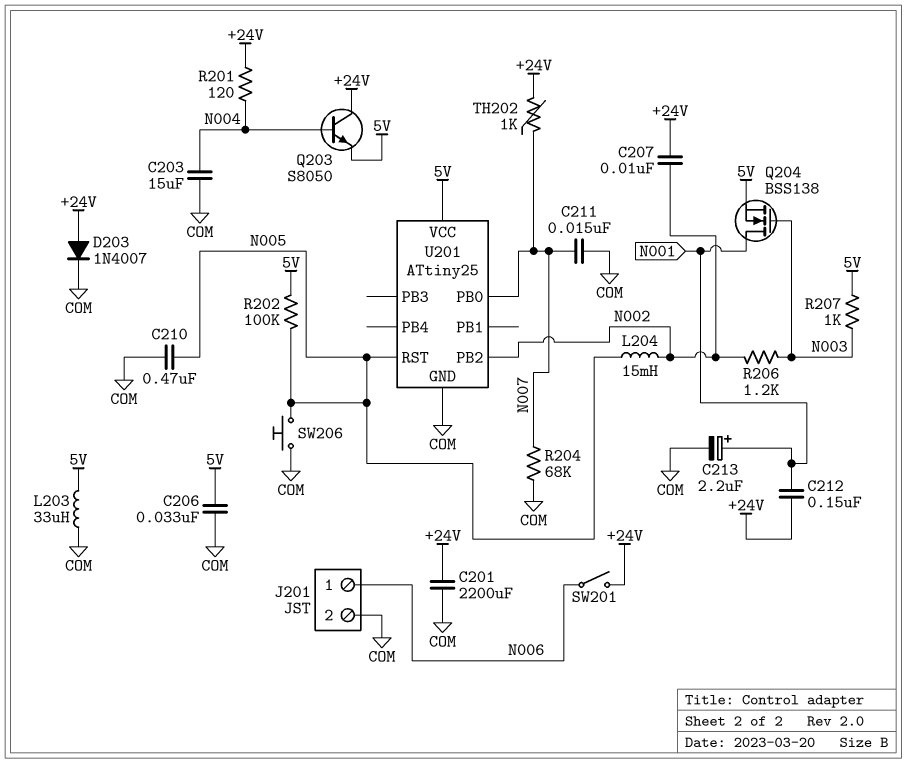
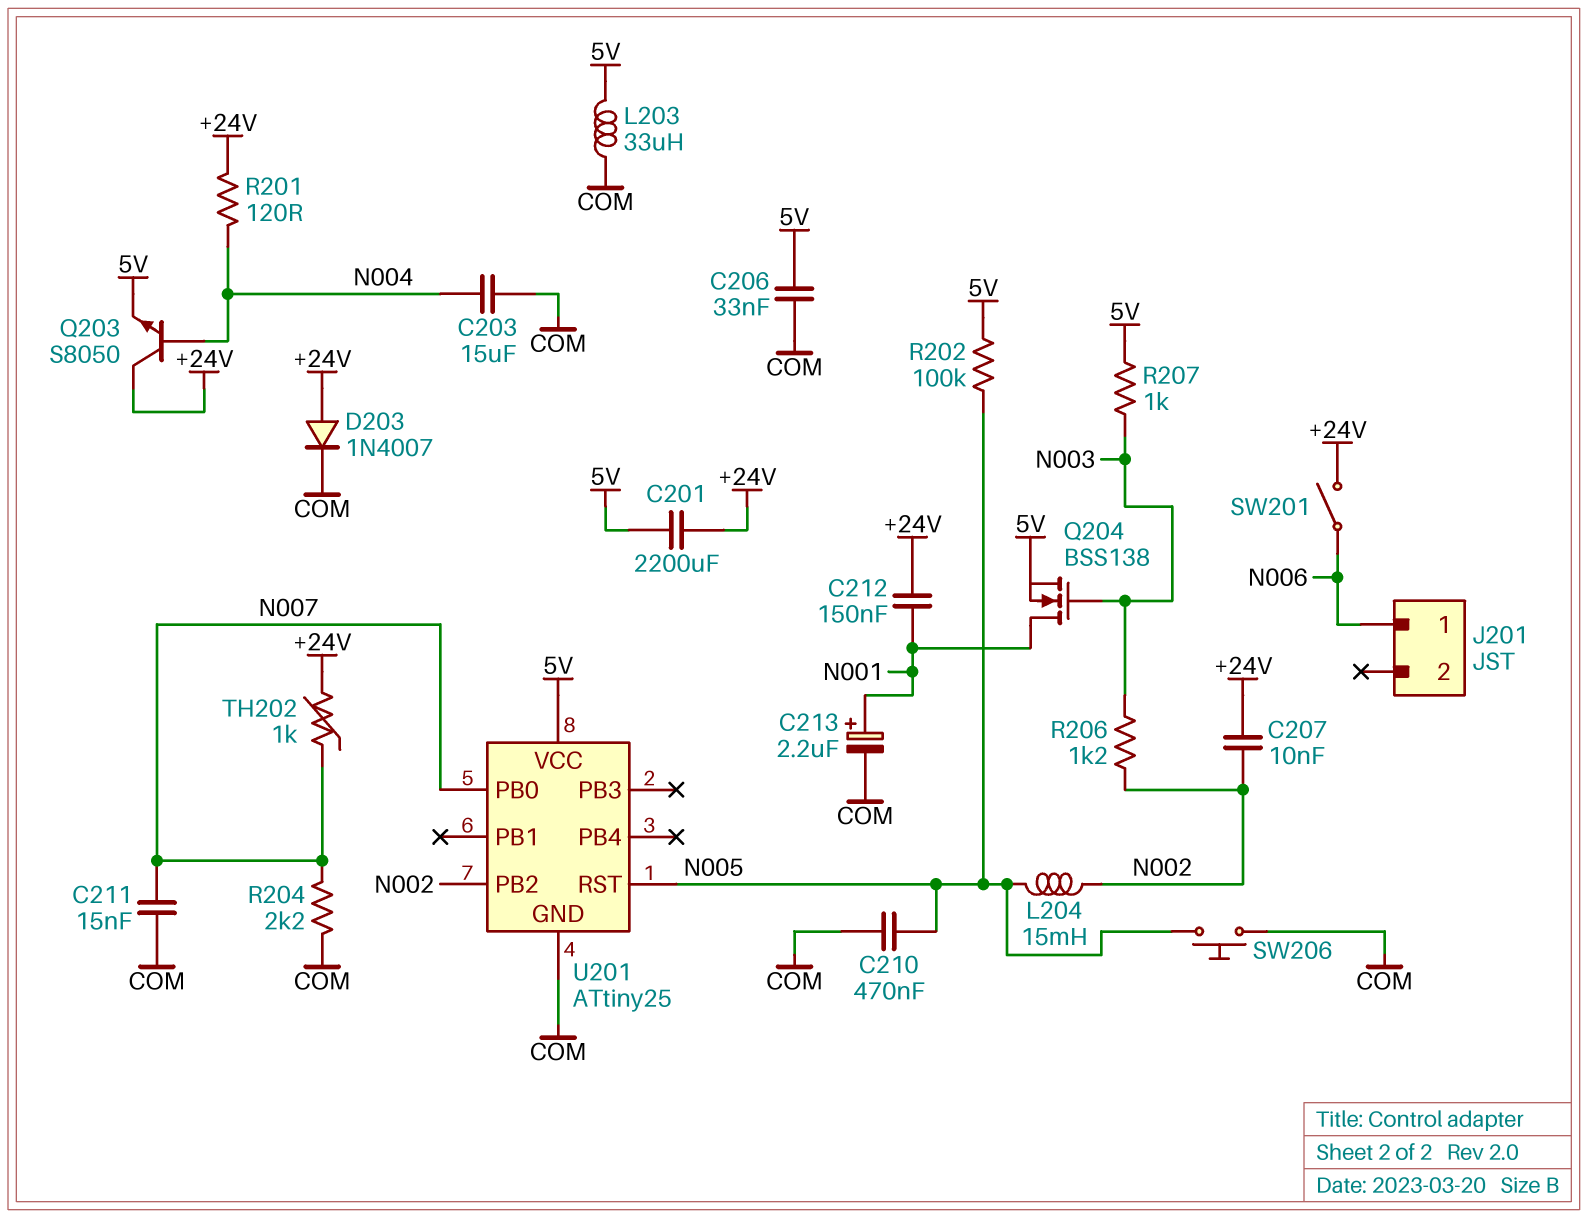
C201: 2200uF (+24V, COM) -> 2200uF (+24V, 5V)
J201 pin 2: COM -> none
R204: 68k (COM, N007) -> 2.2k (COM, N007)

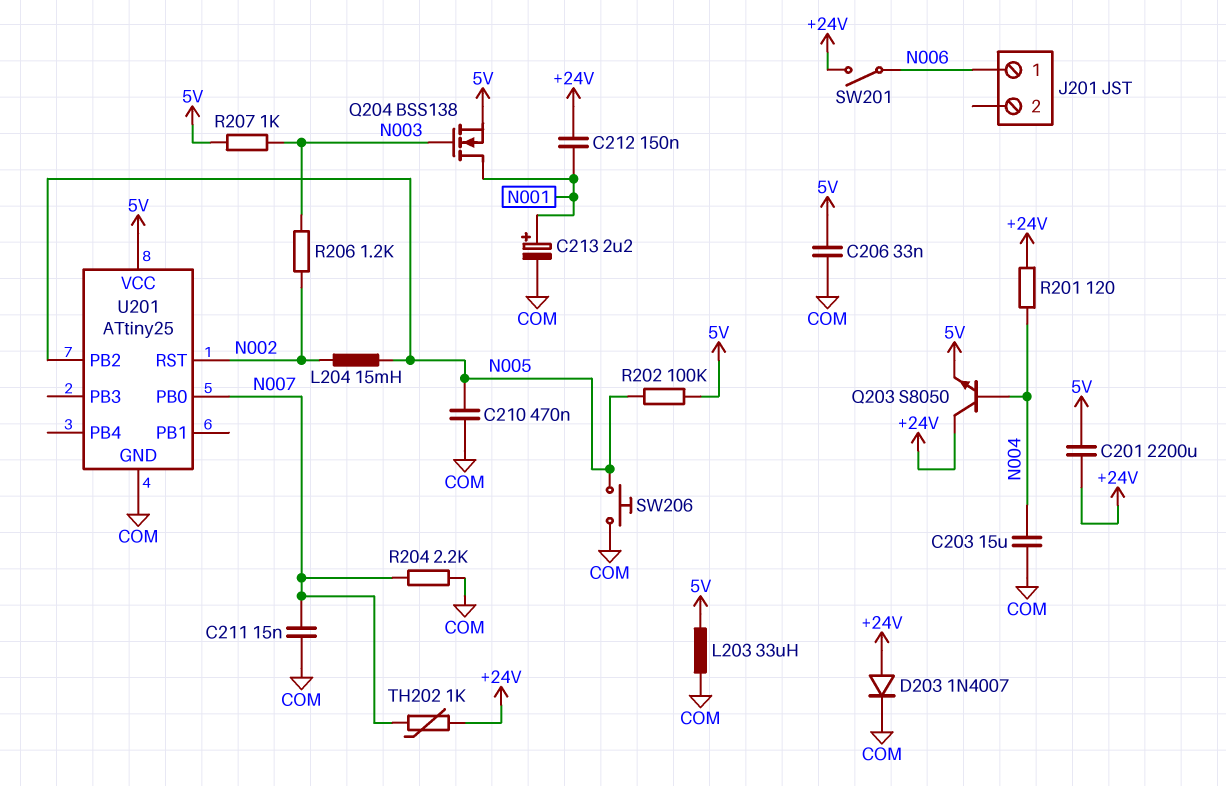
C207: 10nF (+24V, N002) -> none
U201 pin PB2: N002 -> N005
U201 pin RST: N005 -> N002

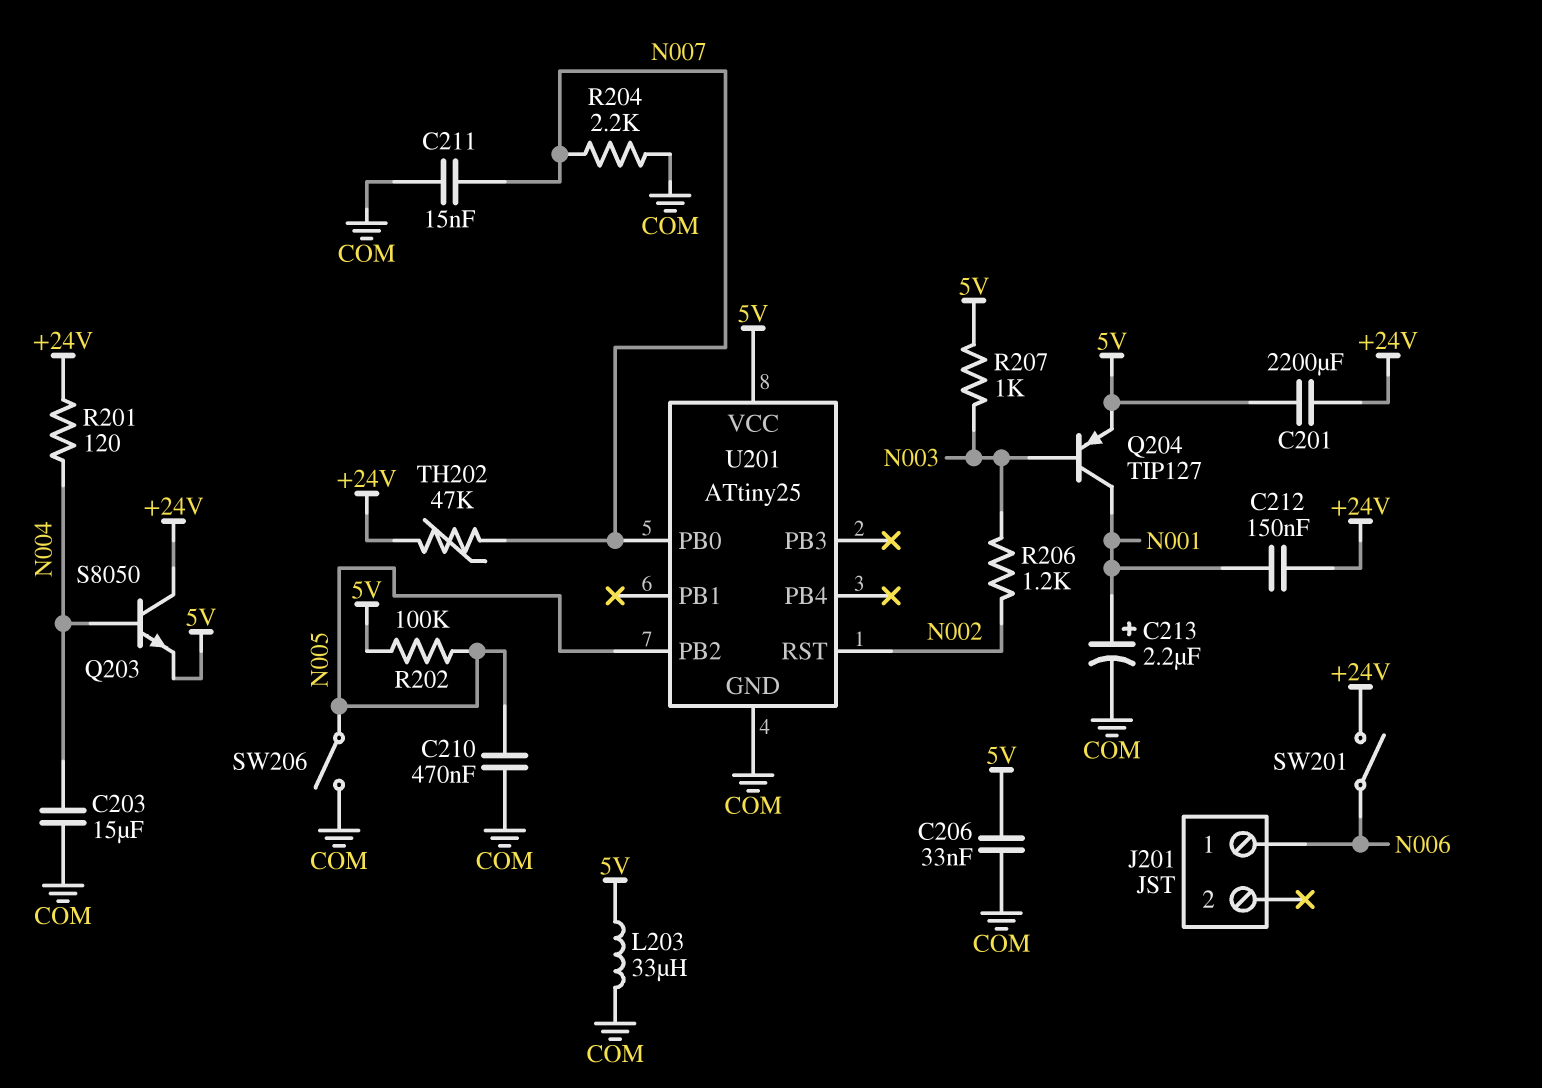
D203: diode 1N4007 (A +24V, K COM) -> none
L204: 15mH (N002, N005) -> none
Q204: NMOS BSS138 (G N003, D N001, S 5V) -> PNP TIP127 (B N003, C N001, E 5V)
SW206: button (COM, N005) -> switch (COM, N005)
TH202: 1k (+24V, N007) -> 47k (+24V, N007)

